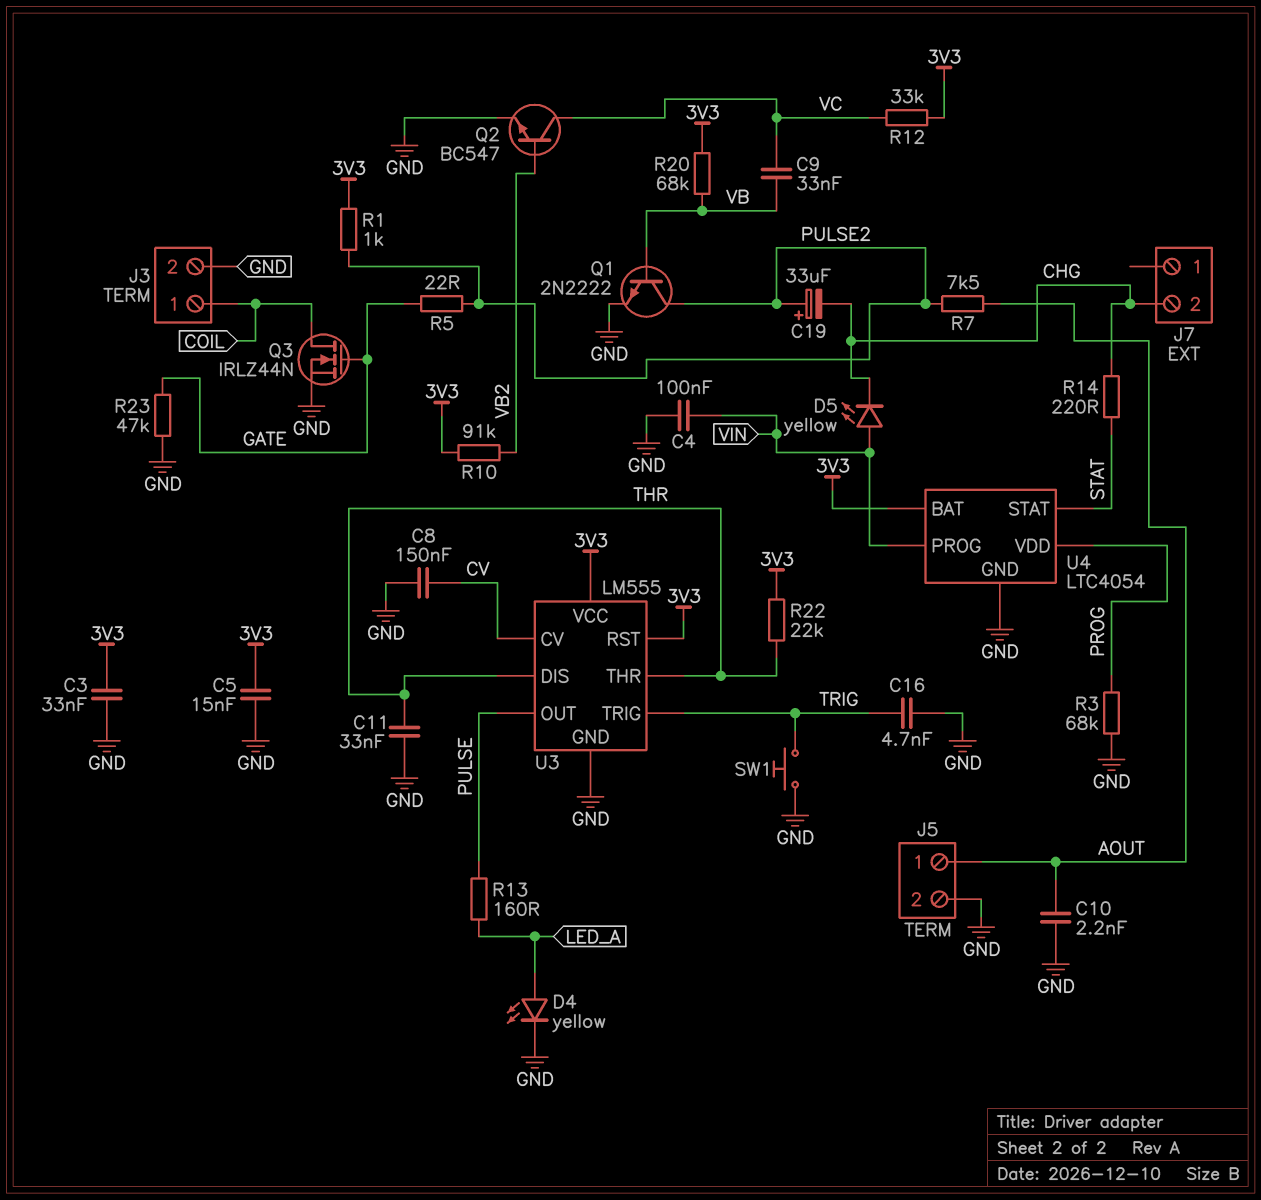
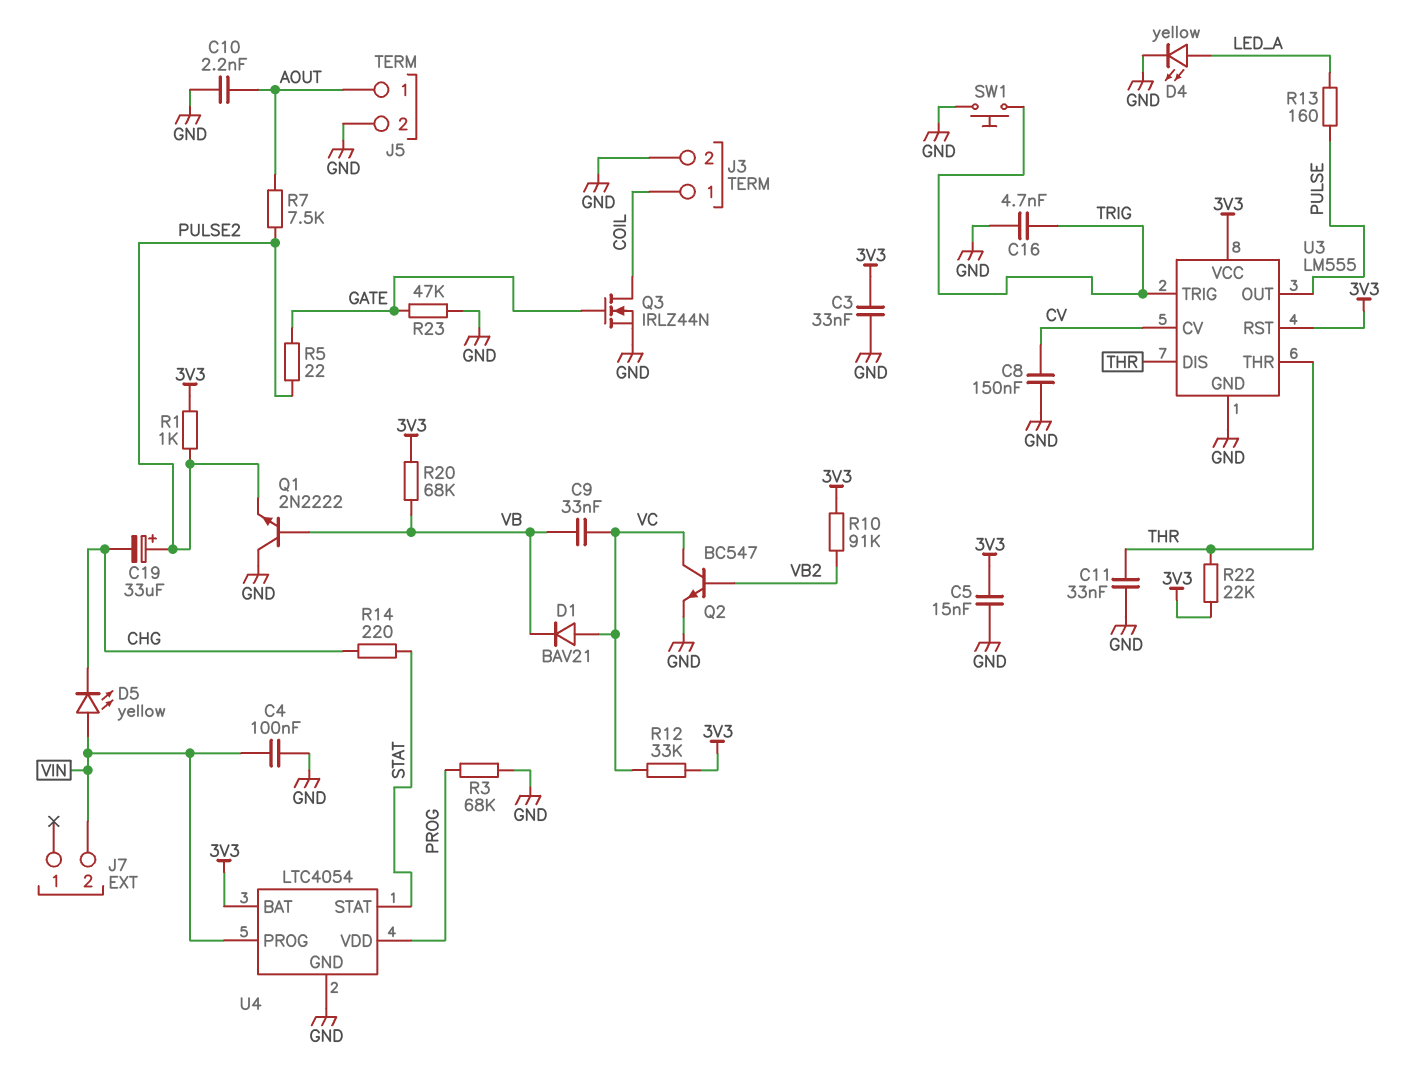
D1: none -> diode BAV21 (A VC, K VB)
J7 pin 2: CHG -> VIN
Q1: NPN 2N2222 (B VB, C PULSE2, E GND) -> NPN 2N2222 (B VB, C GND, E PULSE2)

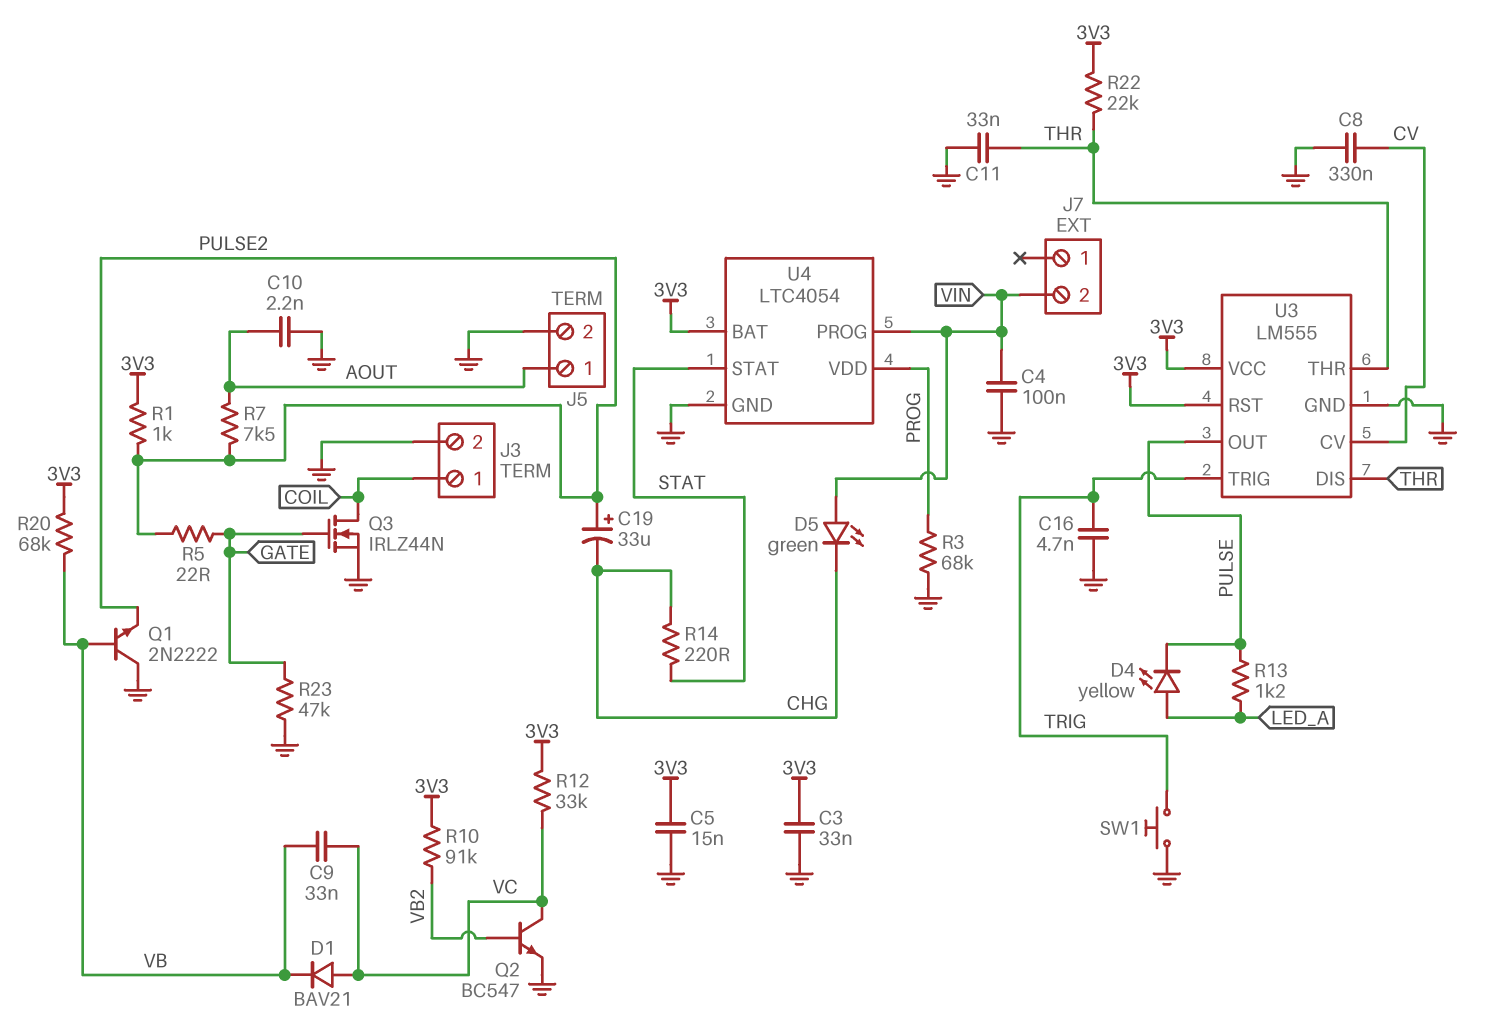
C8: 150nF (CV, GND) -> 330nF (CV, GND)
D4: LED yellow (A LED_A, K GND) -> LED yellow (A LED_A, K PULSE)
D5: LED yellow (A VIN, K CHG) -> LED green (A VIN, K CHG)
R13: 160 (LED_A, PULSE) -> 1.2k (LED_A, PULSE)

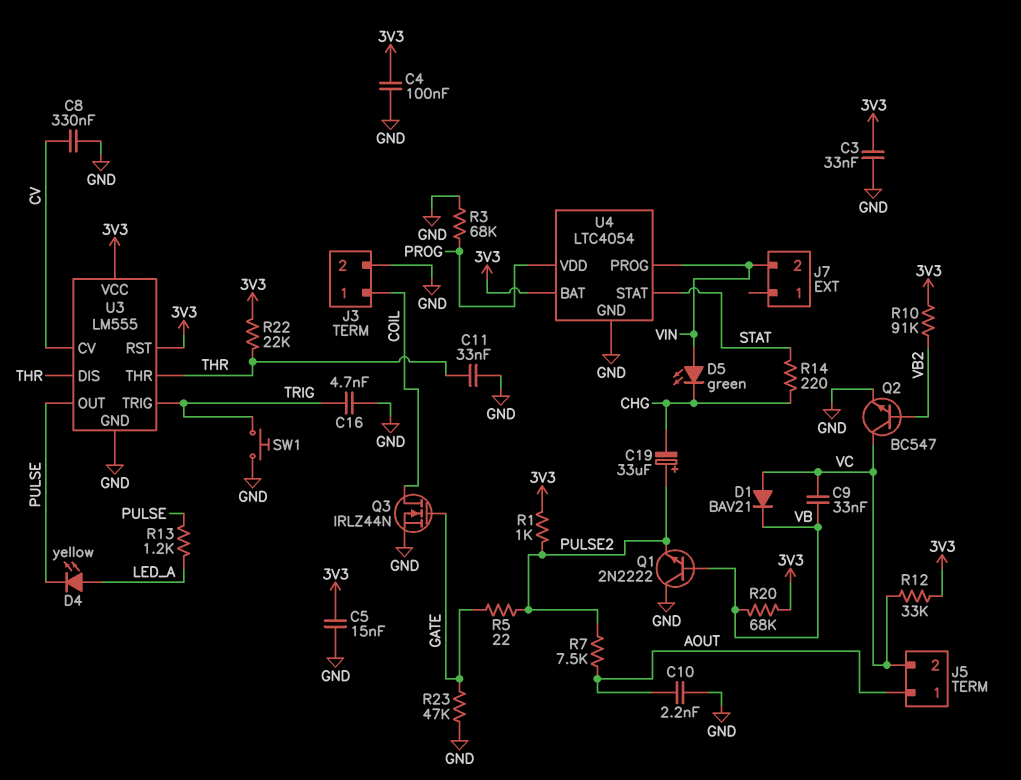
C4: 100nF (GND, VIN) -> 100nF (3V3, GND)
J5 pin 2: GND -> VC

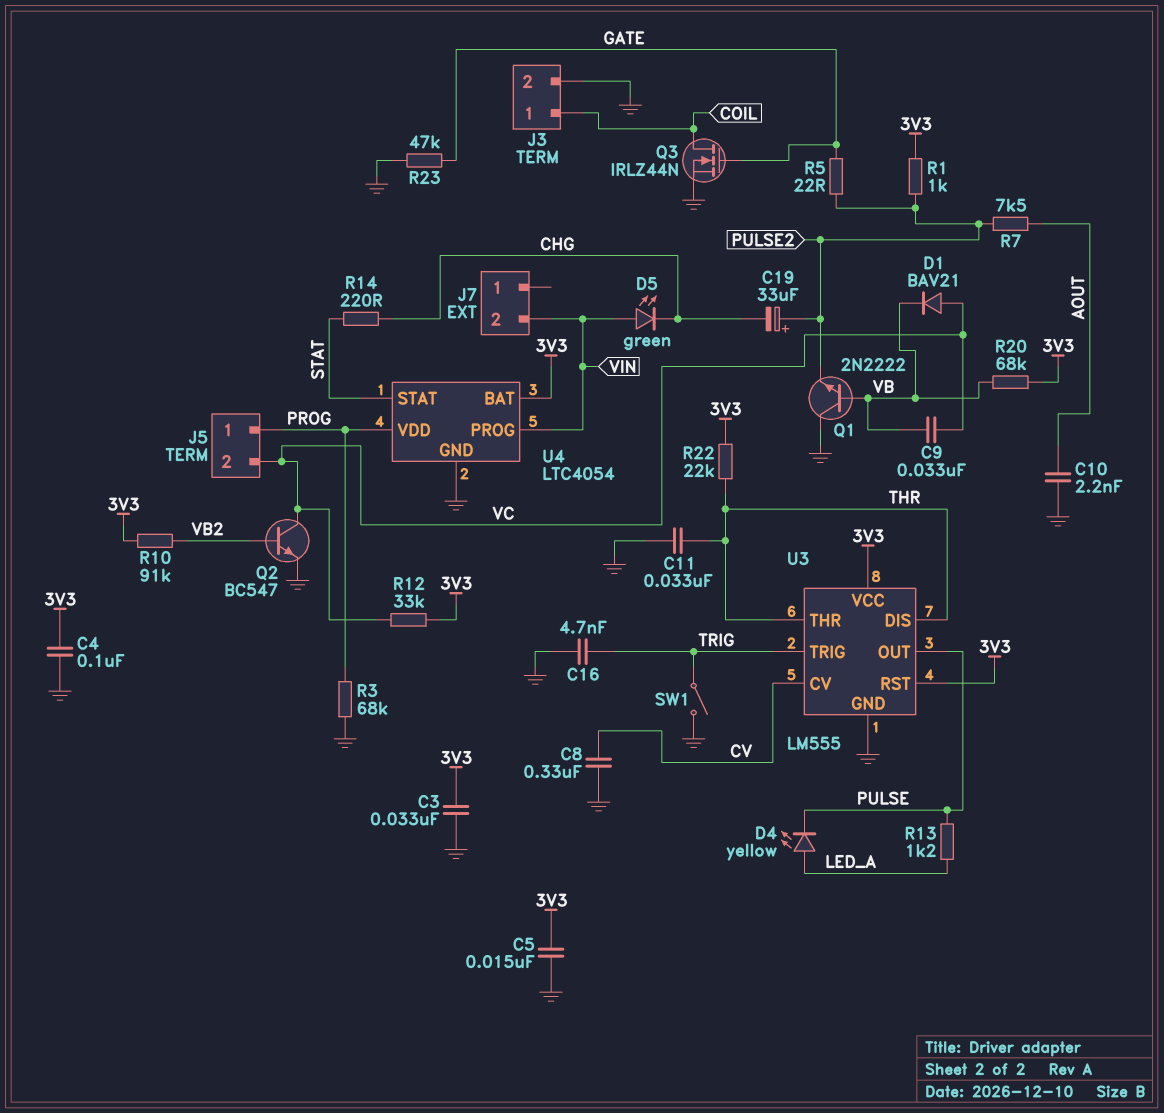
J5 pin 1: AOUT -> PROG
SW1: button (GND, TRIG) -> switch (GND, TRIG)

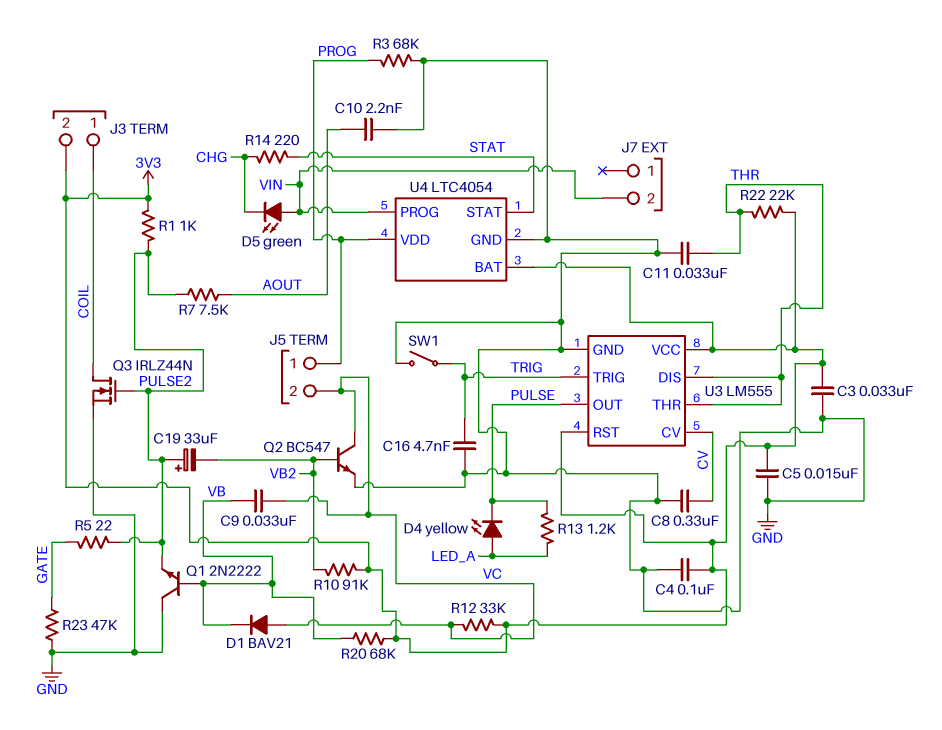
C19: 33uF (plus PULSE2, minus CHG) -> 33uF (plus PULSE2, minus VB2)
J3 pin 2: GND -> 3V3
Q3: NMOS IRLZ44N (G GATE, D COIL, S GND) -> NMOS IRLZ44N (G PULSE2, D COIL, S GND)

